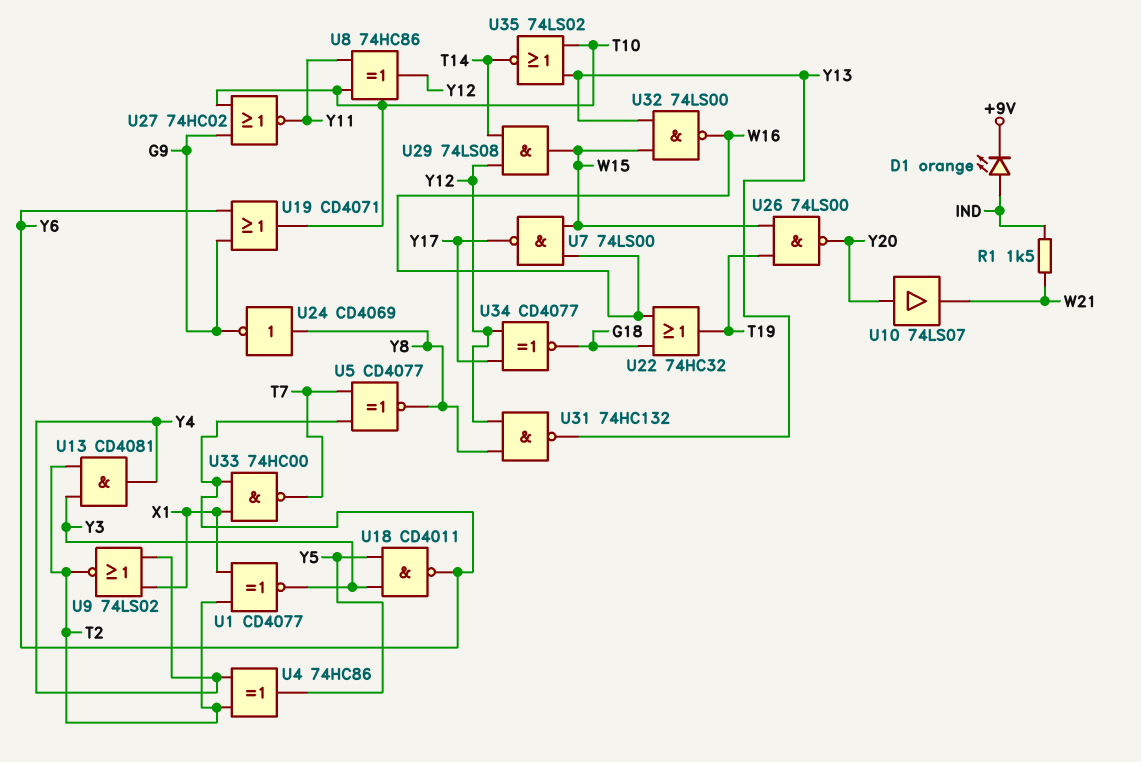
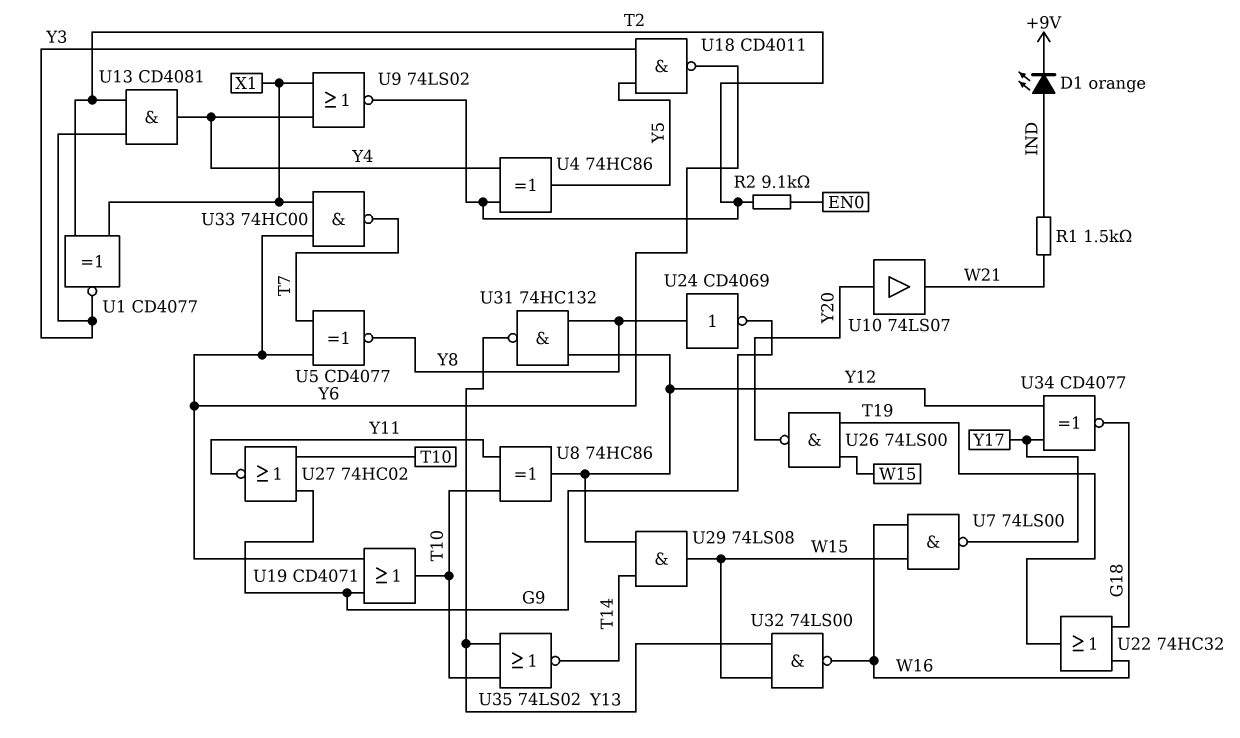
R2: none -> 9.1k (EN0, T2)

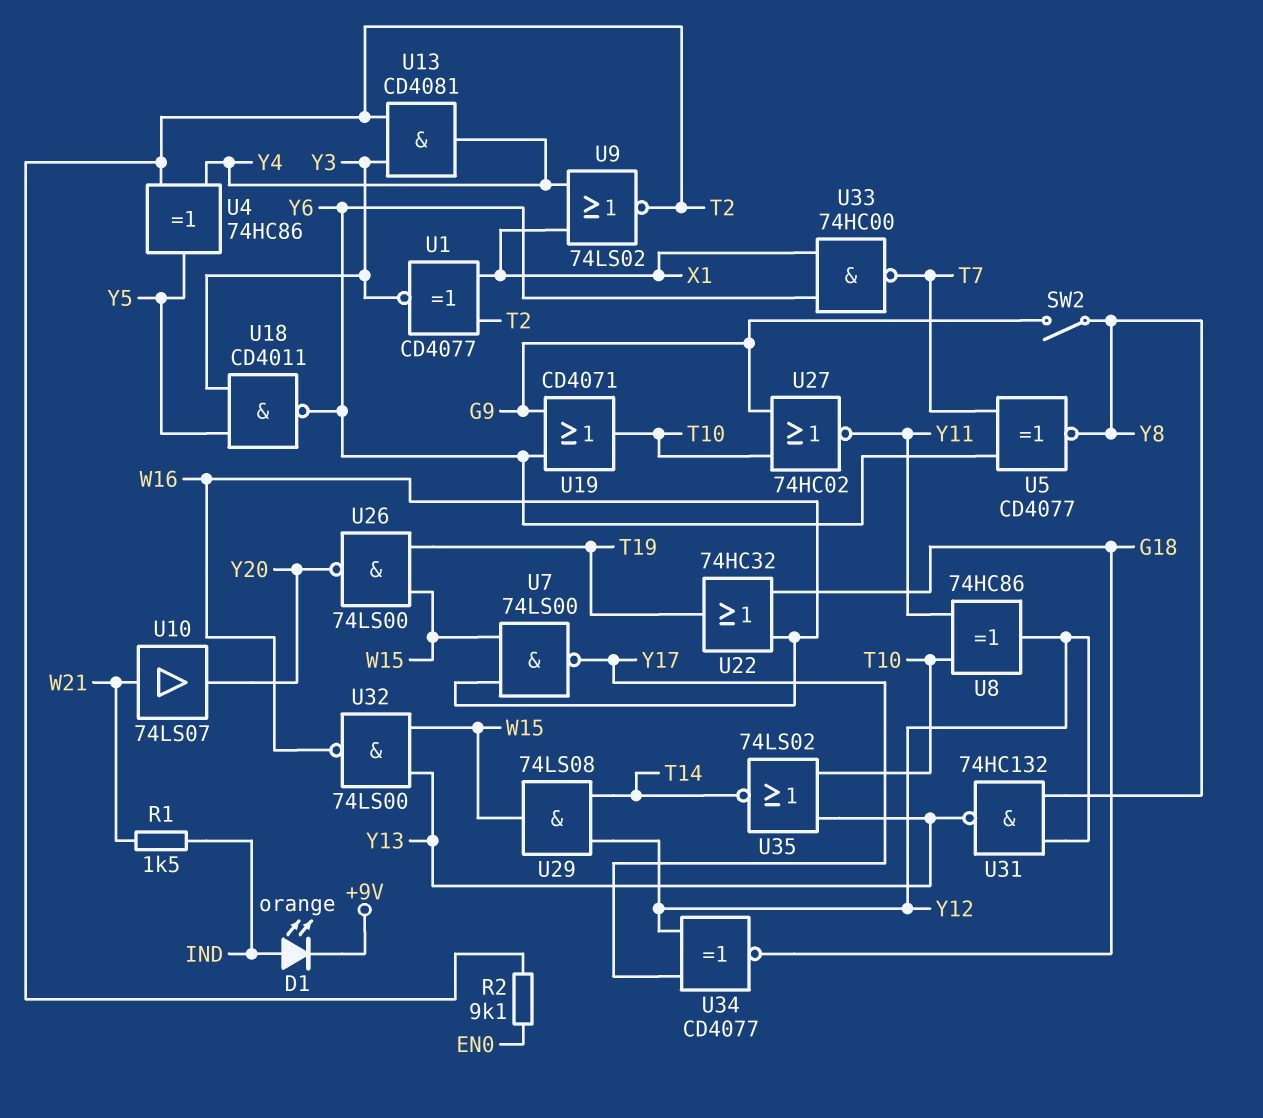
SW2: none -> switch (G9, Y8)
U10: buffer 74LS07 (in Y20, out W21) -> buffer 74LS07 (in W21, out Y20)
U24: NOT CD4069 (in Y8, out G9) -> none

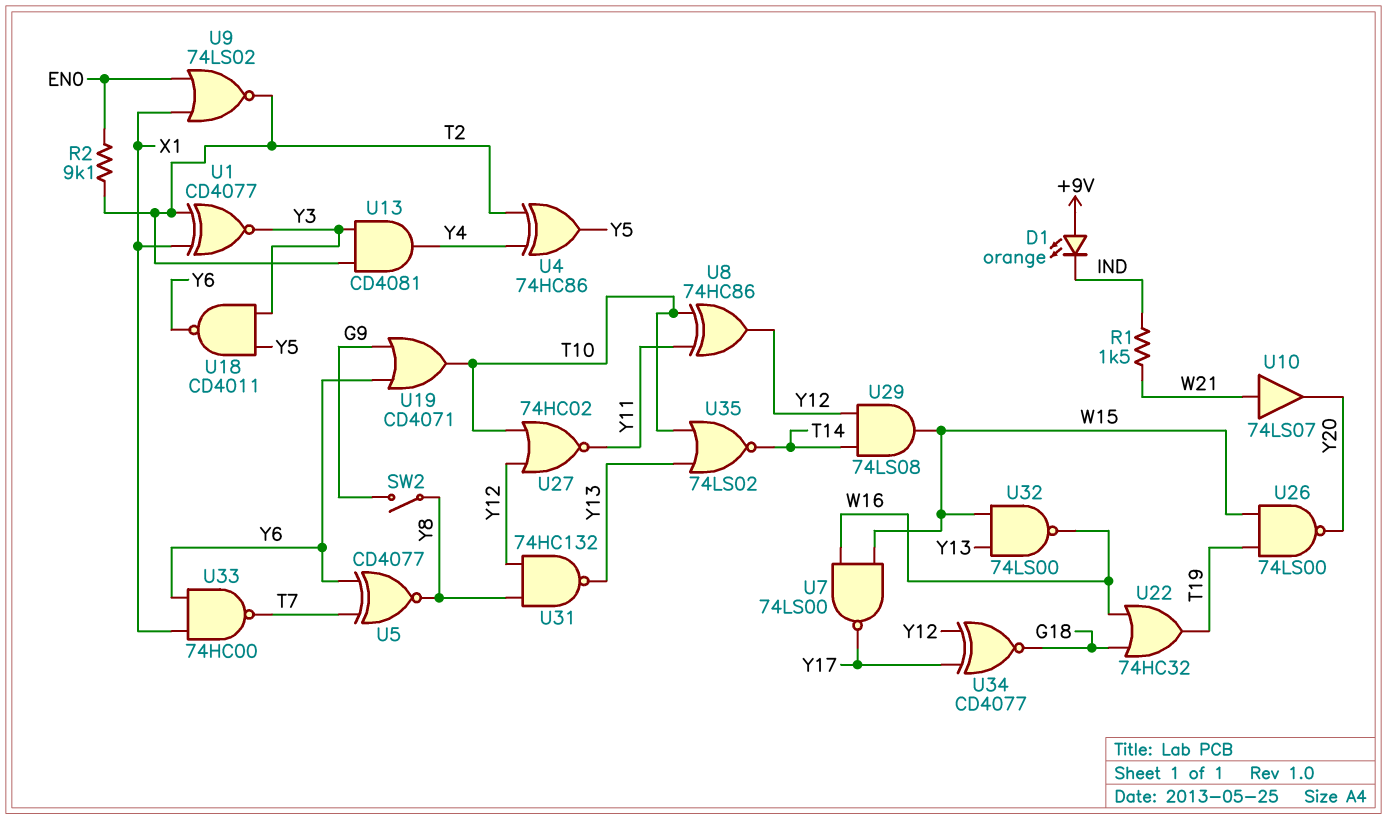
D1: LED orange (A IND, K +9V) -> LED orange (A +9V, K IND)
U9: NOR 74LS02 (in X1, in Y4, out T2) -> NOR 74LS02 (in EN0, in X1, out T2)
U27: NOR 74HC02 (in G9, in T10, out Y11) -> NOR 74HC02 (in T10, in Y12, out Y11)

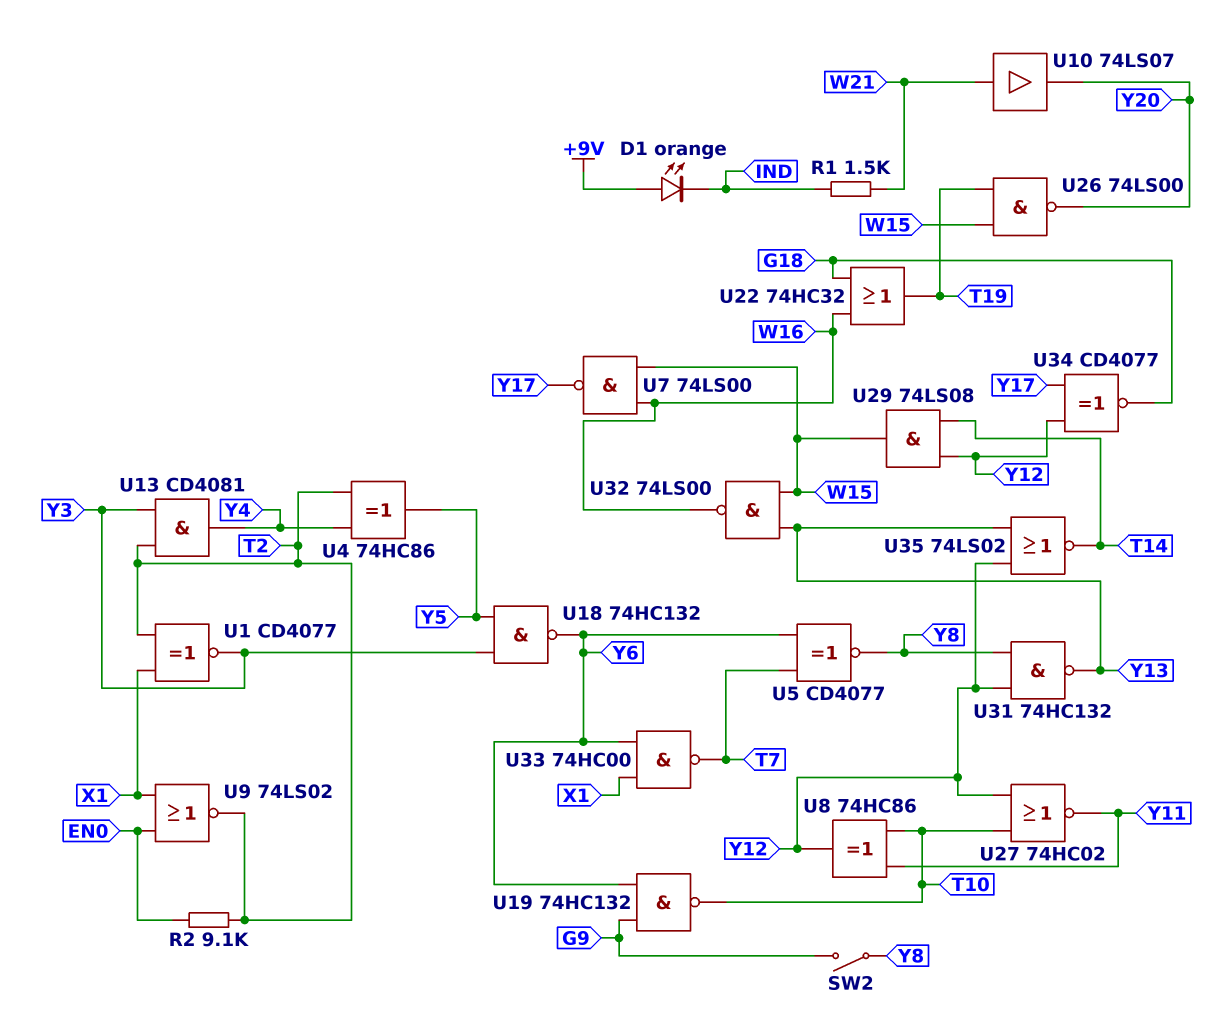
U18: NAND CD4011 (in Y3, in Y5, out Y6) -> NAND 74HC132 (in Y3, in Y5, out Y6)
U19: OR CD4071 (in G9, in Y6, out T10) -> NAND 74HC132 (in G9, in Y6, out T10)
U35: NOR 74LS02 (in T10, in Y13, out T14) -> NOR 74LS02 (in Y12, in Y13, out T14)

